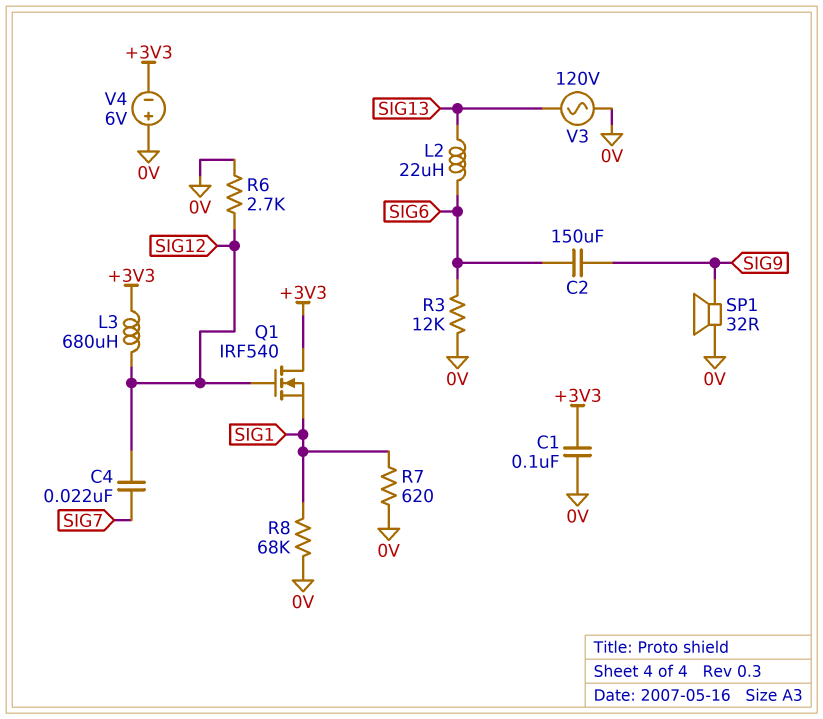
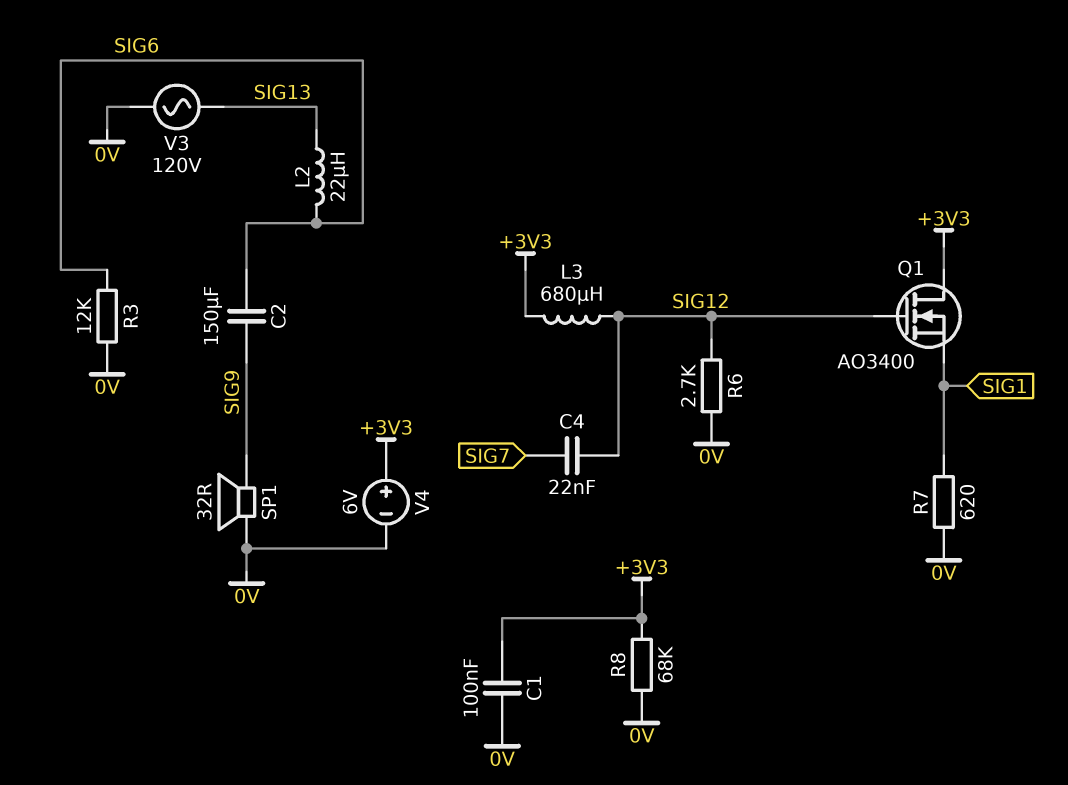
Q1: NMOS IRF540 (G SIG12, D +3V3, S SIG1) -> NMOS AO3400 (G SIG12, D +3V3, S SIG1)
R8: 68k (0V, SIG1) -> 68k (+3V3, 0V)
V4: 6V (plus 0V, minus +3V3) -> 6V (plus +3V3, minus 0V)

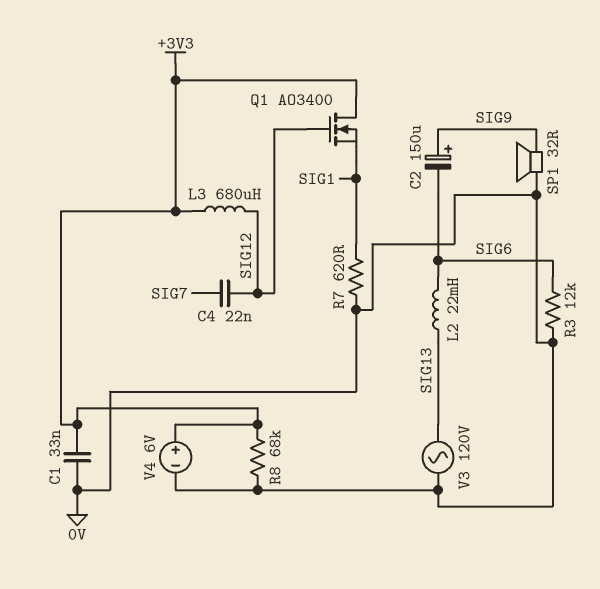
C1: 100nF (+3V3, 0V) -> 33nF (+3V3, 0V)
C2: 150uF (SIG6, SIG9) -> 150uF (plus SIG9, minus SIG6)
L2: 22uH (SIG6, SIG13) -> 22mH (SIG6, SIG13)
R6: 2.7k (0V, SIG12) -> none

